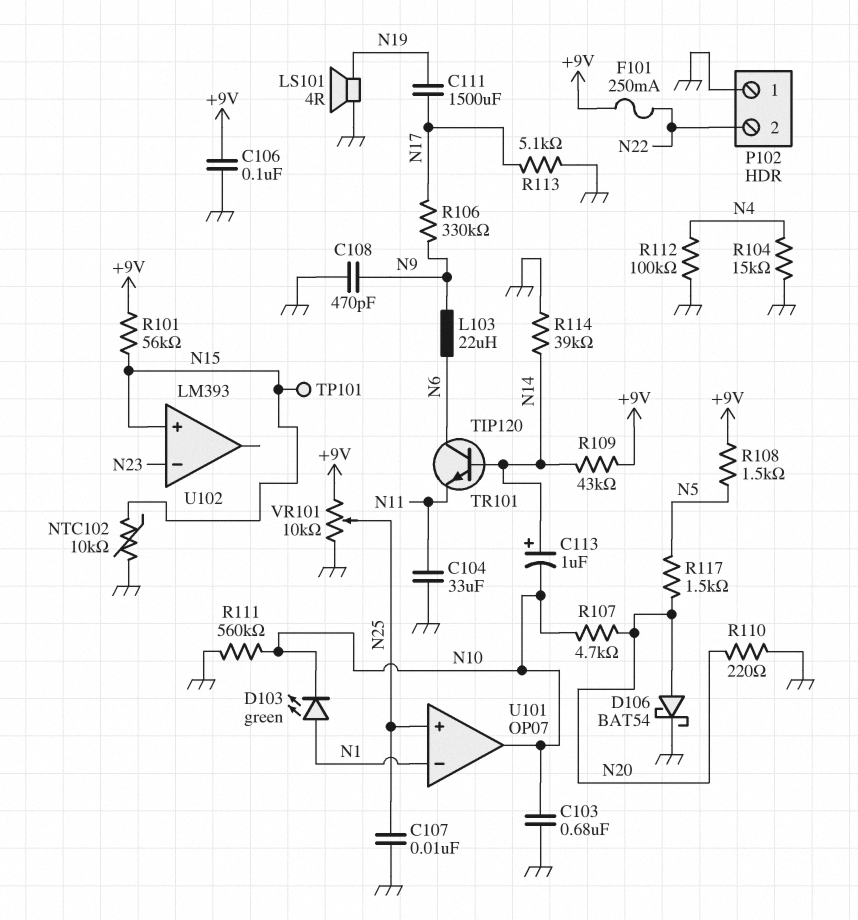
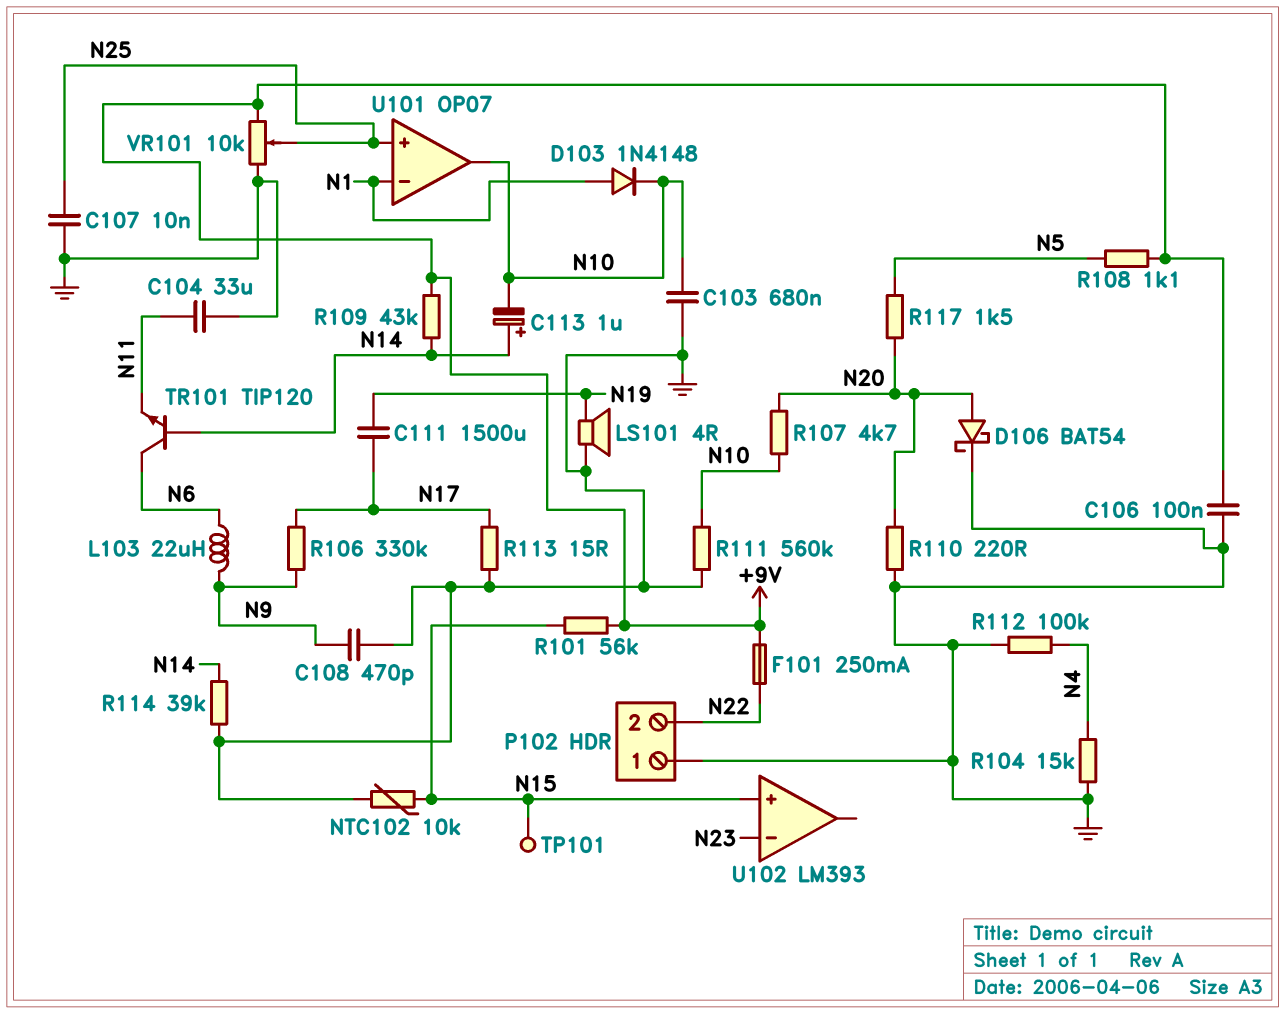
D103: LED green (A N1, K N10) -> diode 1N4148 (A N1, K N10)
R108: 1.5k (+9V, N5) -> 1.1k (+9V, N5)
R113: 5.1k (GND, N17) -> 15 (GND, N17)

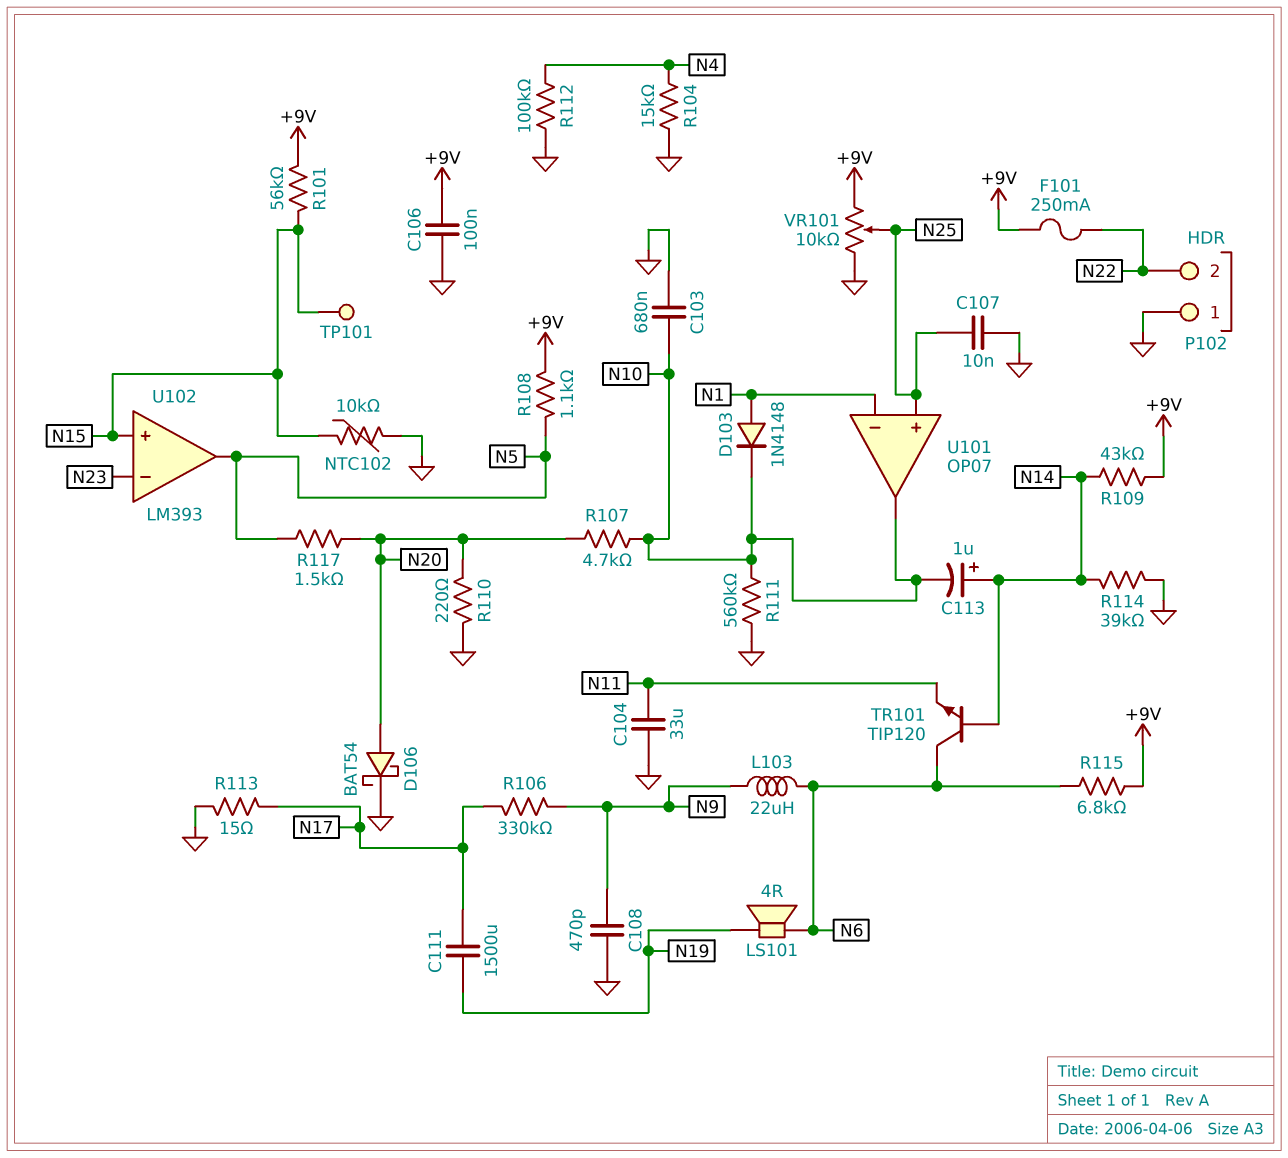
LS101: speaker 4R (GND, N19) -> speaker 4R (N6, N19)
R115: none -> 6.8k (+9V, N6)
U102 pin out: none -> N5

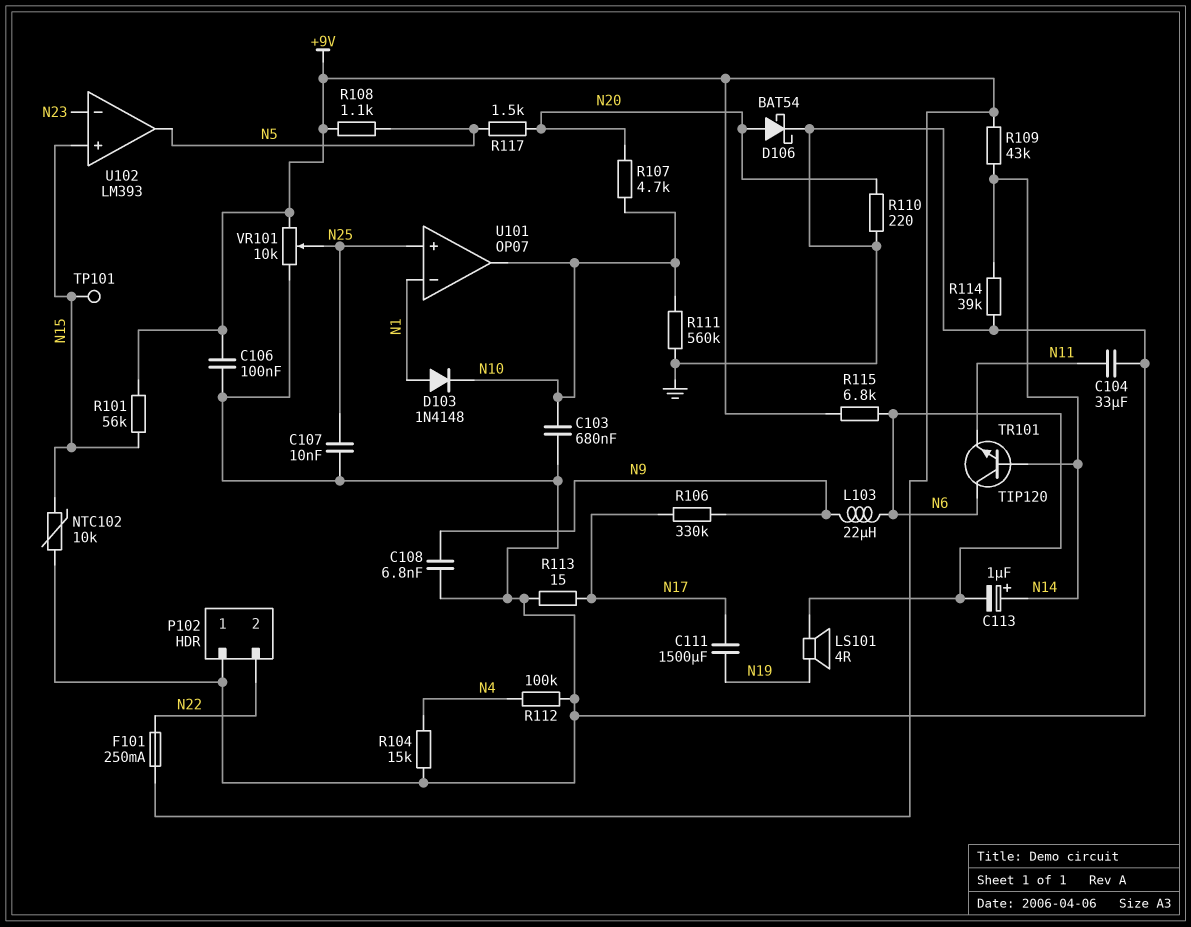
C108: 470pF (GND, N9) -> 6.8nF (GND, N9)
C113: 1uF (plus N14, minus N10) -> 1uF (plus N14, minus N6)

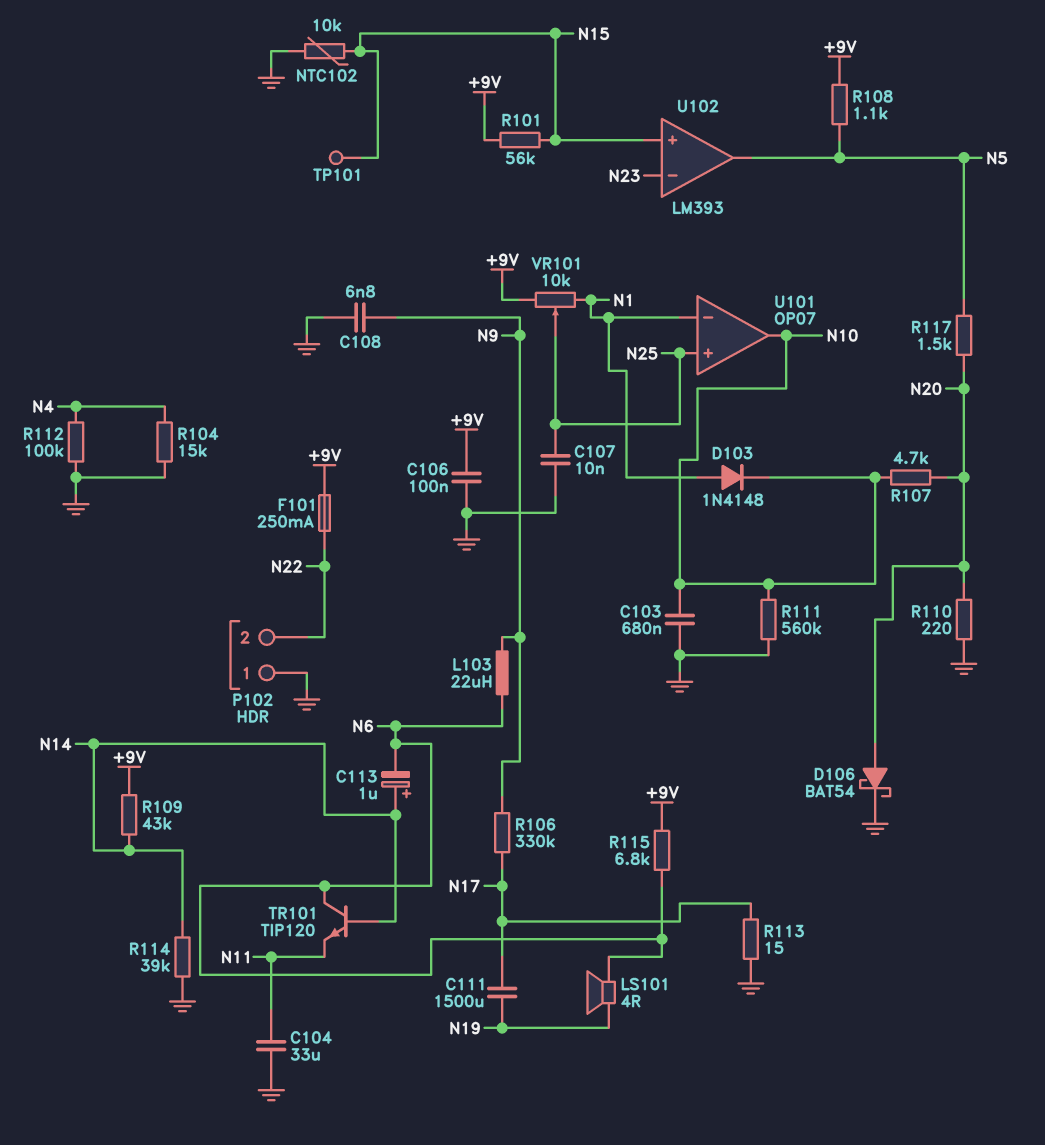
VR101: 10k (+9V, GND, wiper N25) -> 10k (+9V, N1, wiper N25)

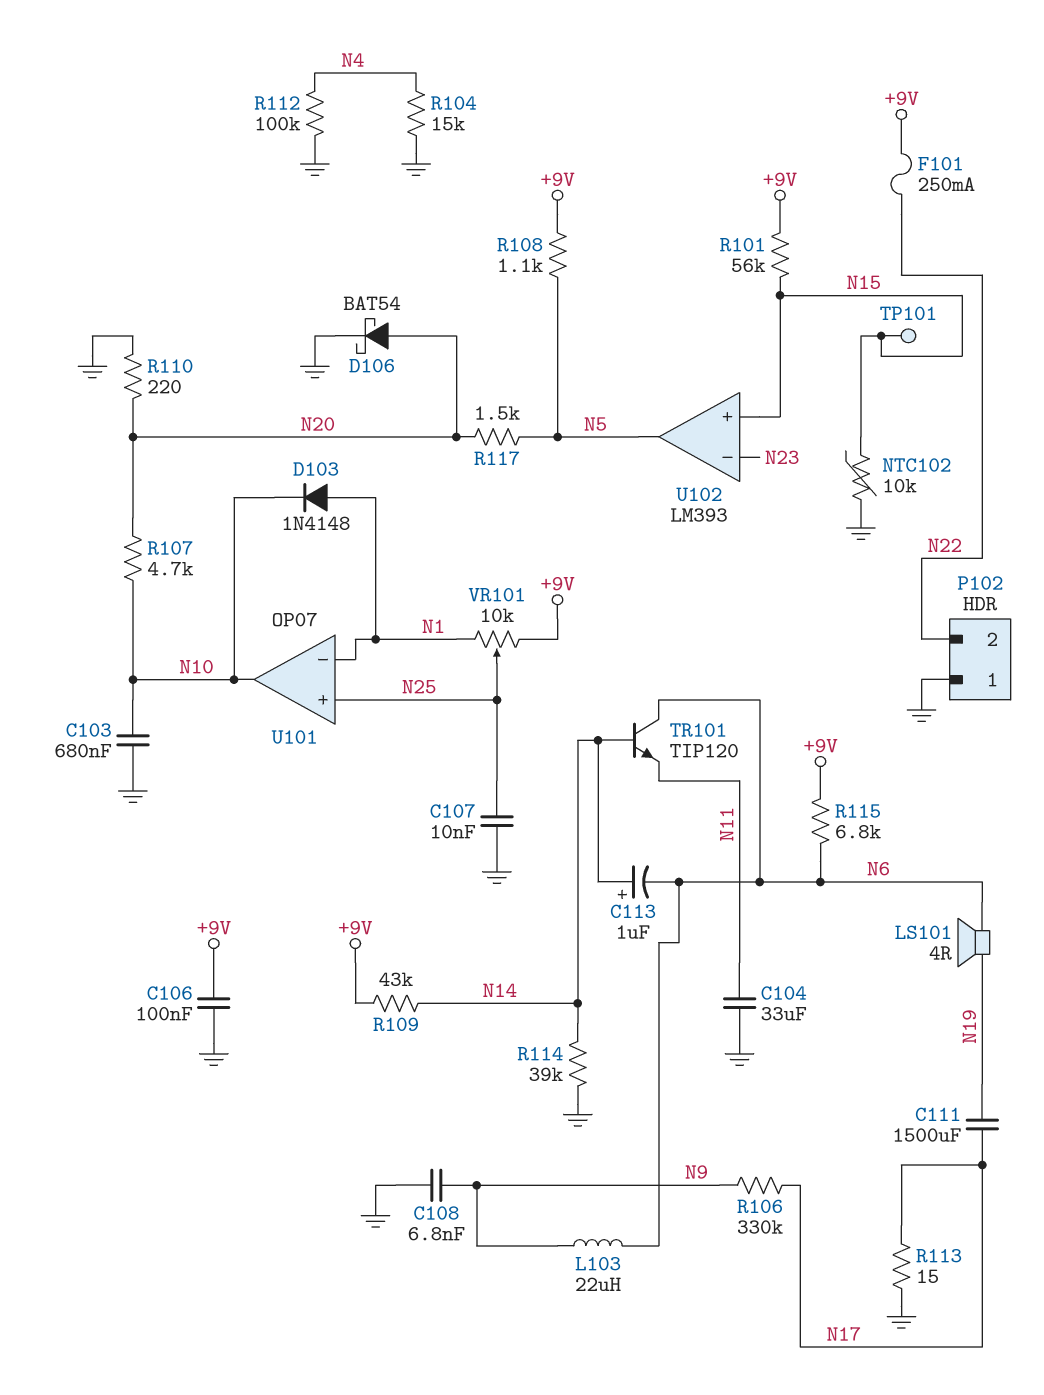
R111: 560k (GND, N10) -> none

